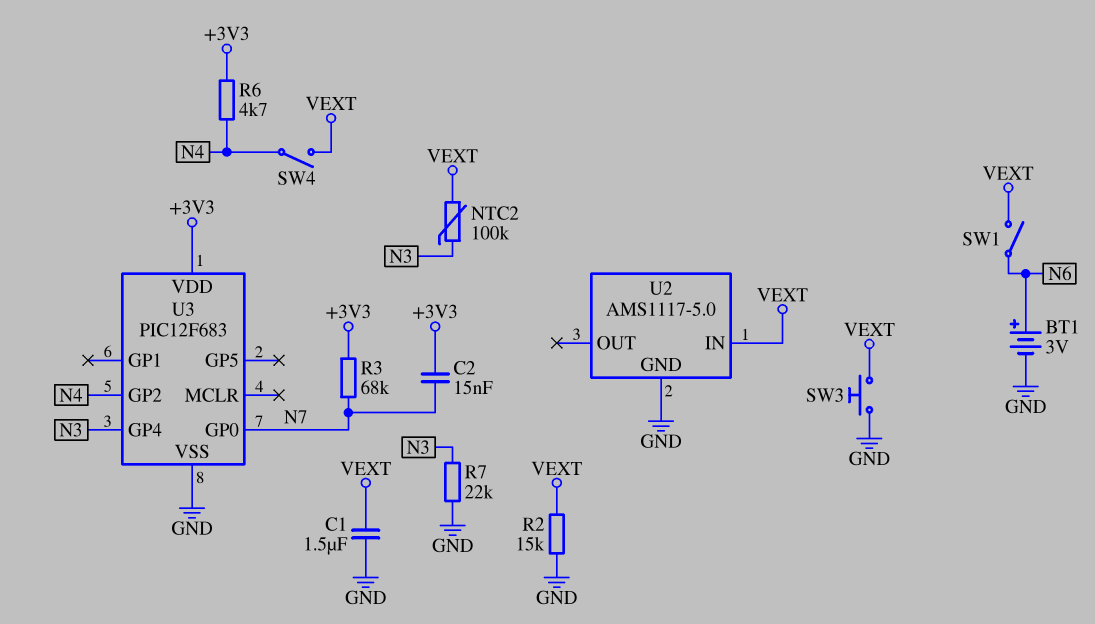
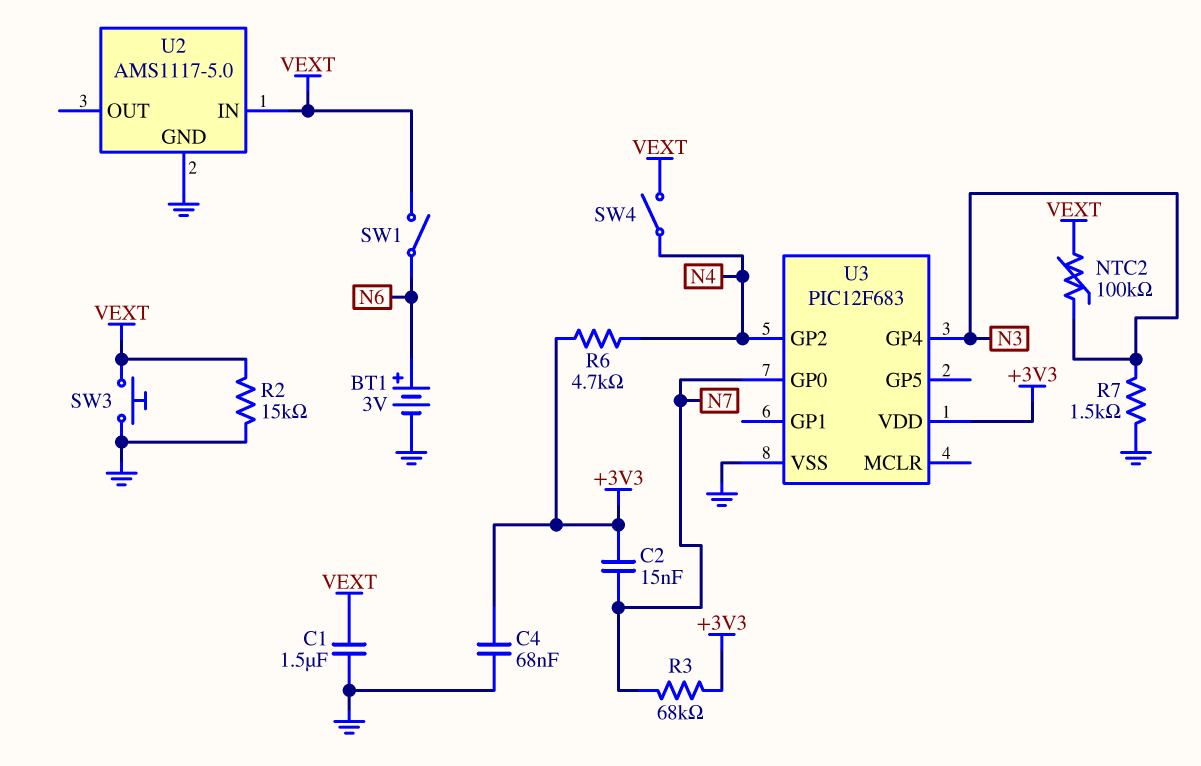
C4: none -> 68nF (+3V3, GND)
R7: 22k (GND, N3) -> 1.5k (GND, N3)

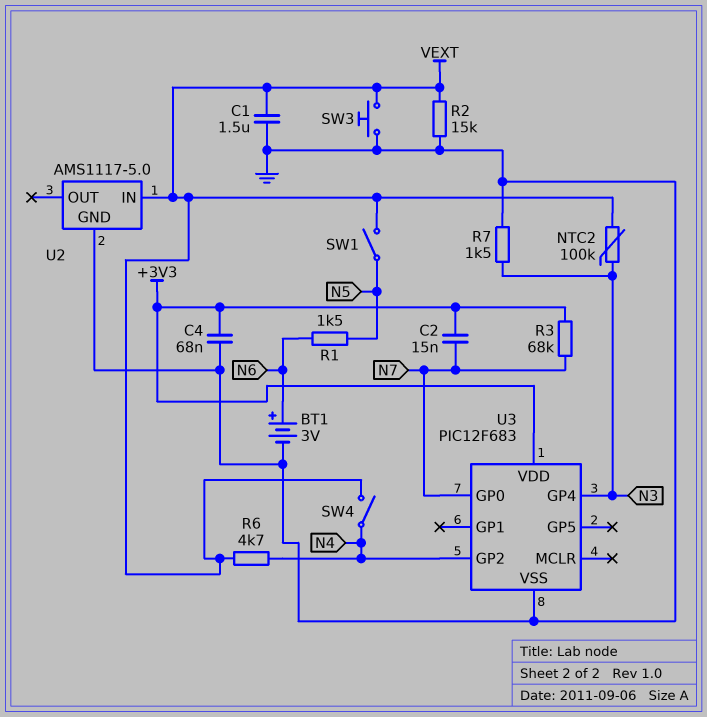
R1: none -> 1.5k (N5, N6)
R6: 4.7k (+3V3, N4) -> 4.7k (N4, VEXT)
SW1: switch (N6, VEXT) -> switch (N5, VEXT)

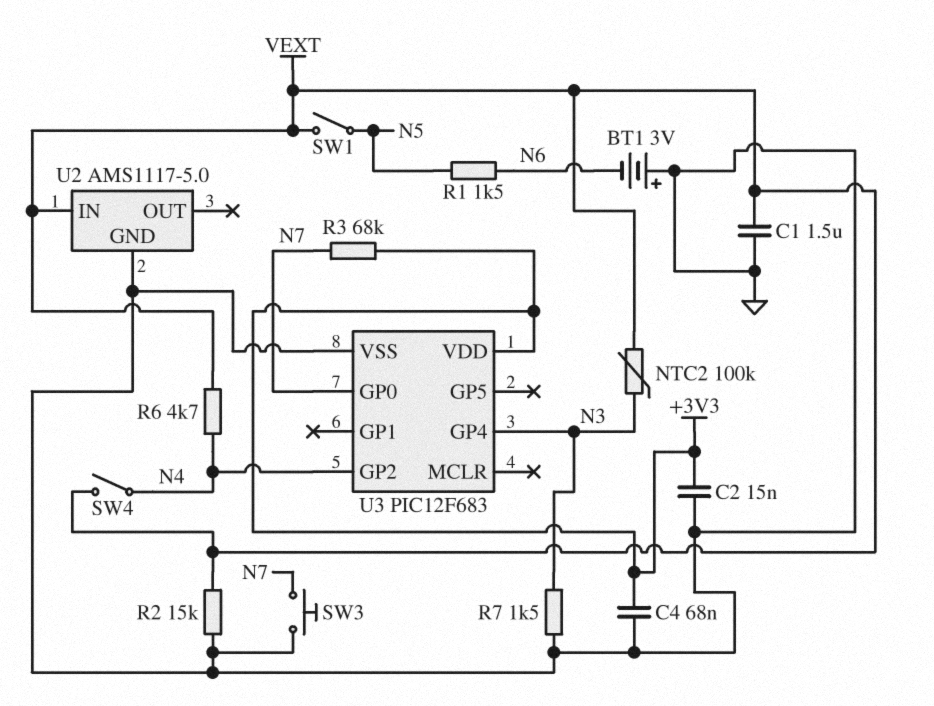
BT1: 3V (plus N6, minus GND) -> 3V (plus GND, minus N6)
C2: 15nF (+3V3, N7) -> 15nF (+3V3, GND)
SW3: button (GND, VEXT) -> button (GND, N7)

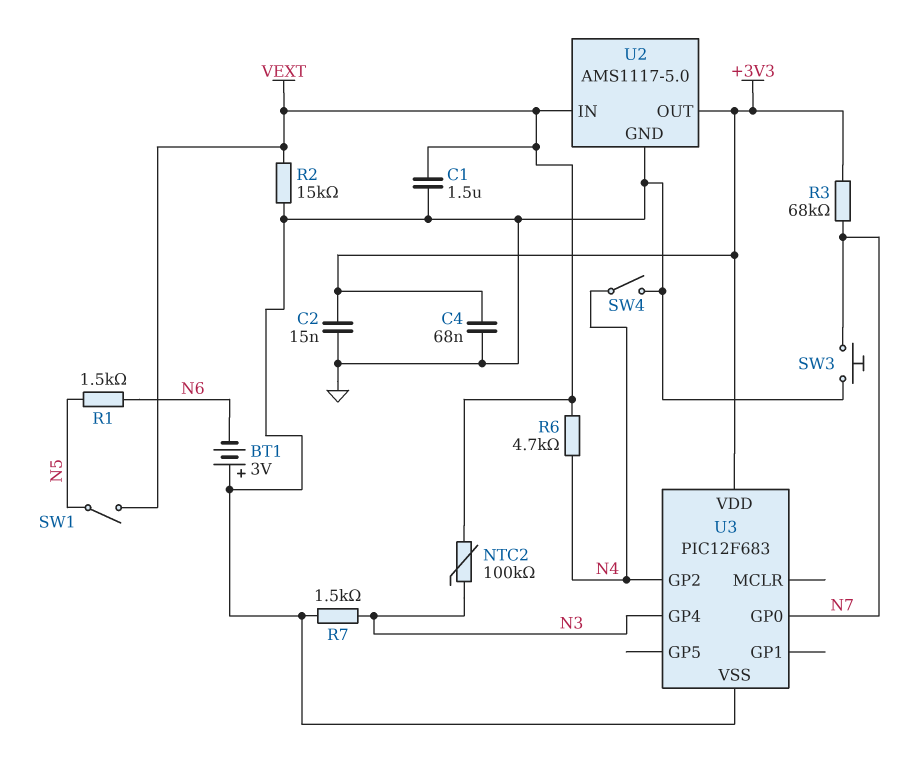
SW4: switch (N4, VEXT) -> switch (GND, N4)
U2 pin OUT: none -> +3V3

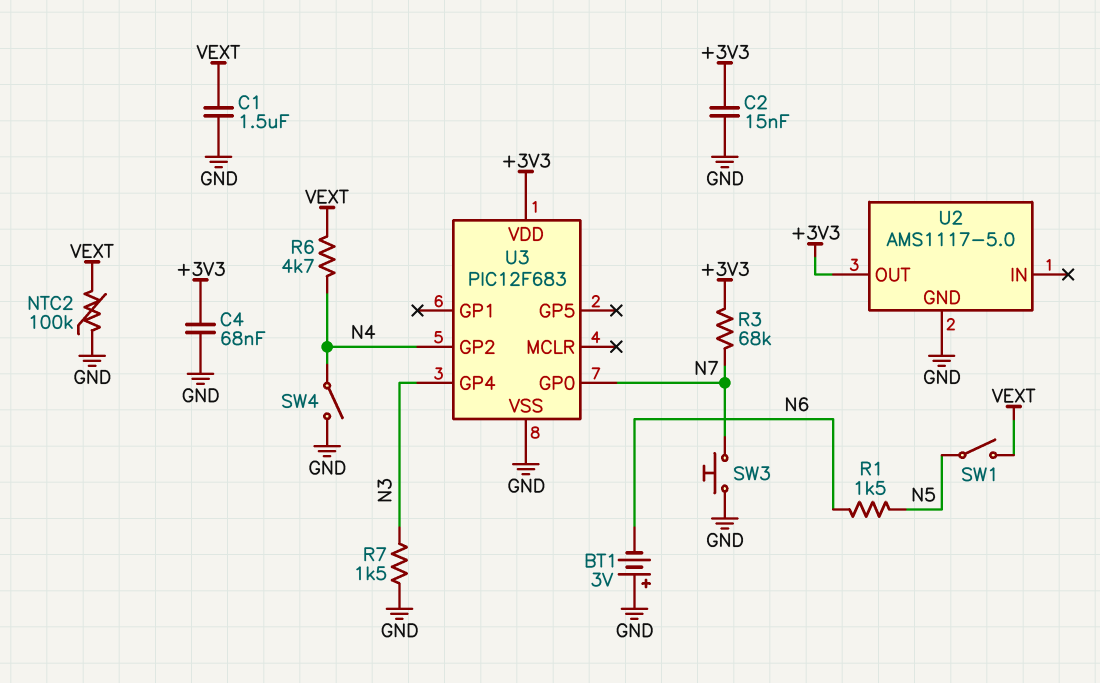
NTC2: 100k (N3, VEXT) -> 100k (GND, VEXT)
R2: 15k (GND, VEXT) -> none
U2 pin IN: VEXT -> none

